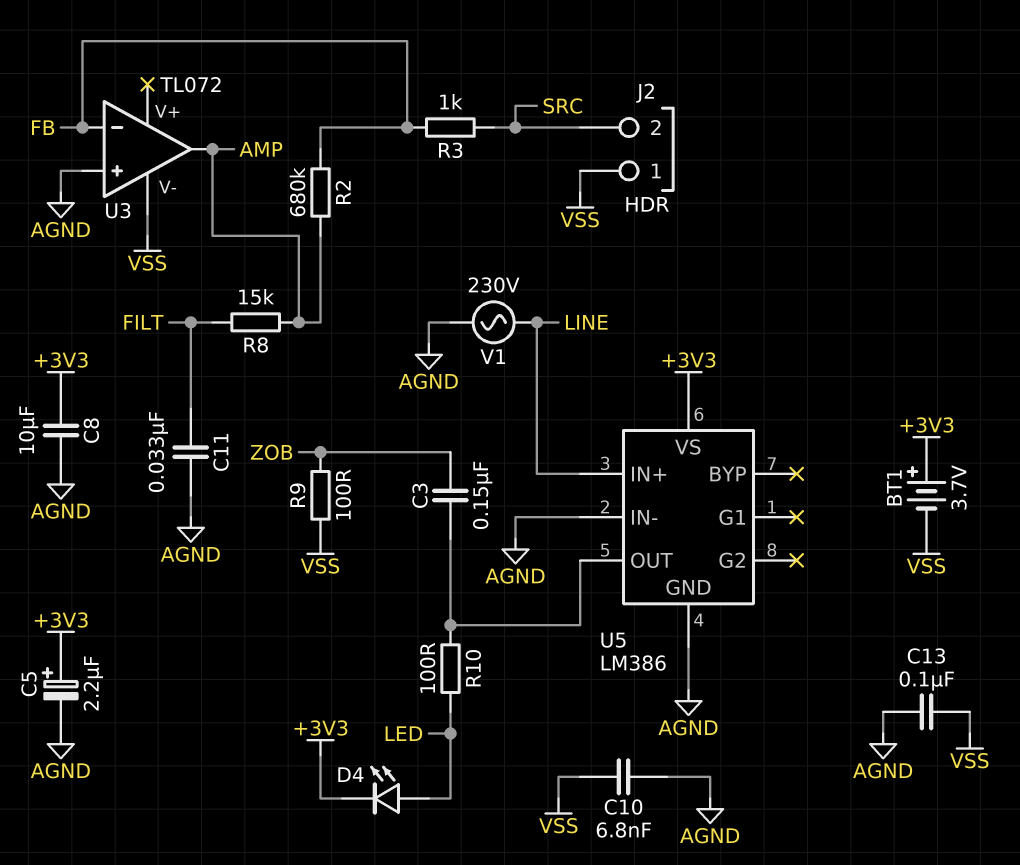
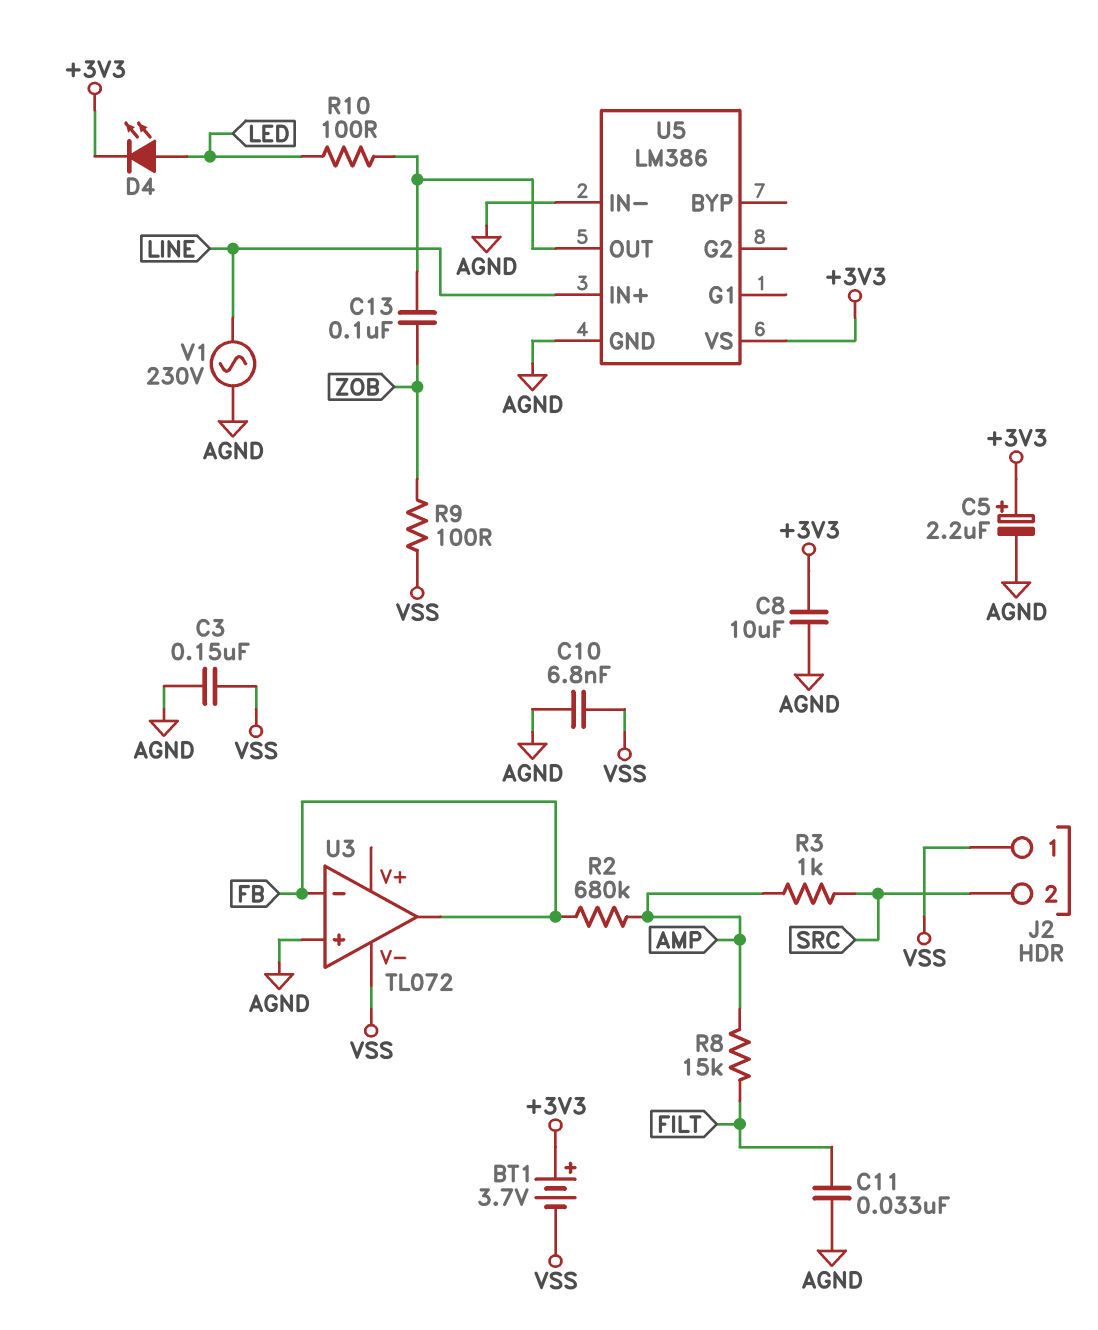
C3: 150nF (U5/OUT, ZOB) -> 150nF (AGND, VSS)
C13: 100nF (AGND, VSS) -> 100nF (U5/OUT, ZOB)
R3: 1k (FB, SRC) -> 1k (AMP, SRC)
U3 pin out: AMP -> FB

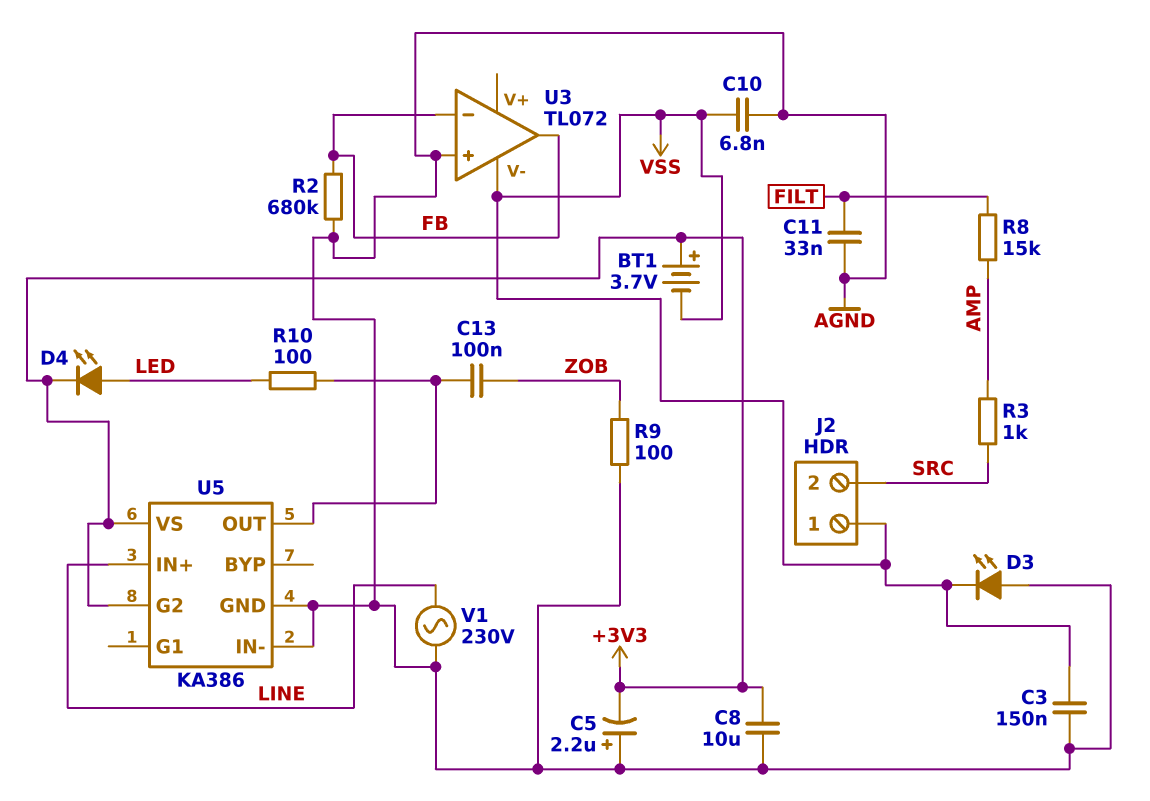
C5: 2.2uF (plus +3V3, minus AGND) -> 2.2uF (plus AGND, minus +3V3)
D3: none -> LED (A AGND, K VSS)
R2: 680k (AMP, FB) -> 680k (AGND, FB)
R9: 100 (VSS, ZOB) -> 100 (AGND, ZOB)
U5: LM386 -> KA386
U5 pin G2: none -> +3V3

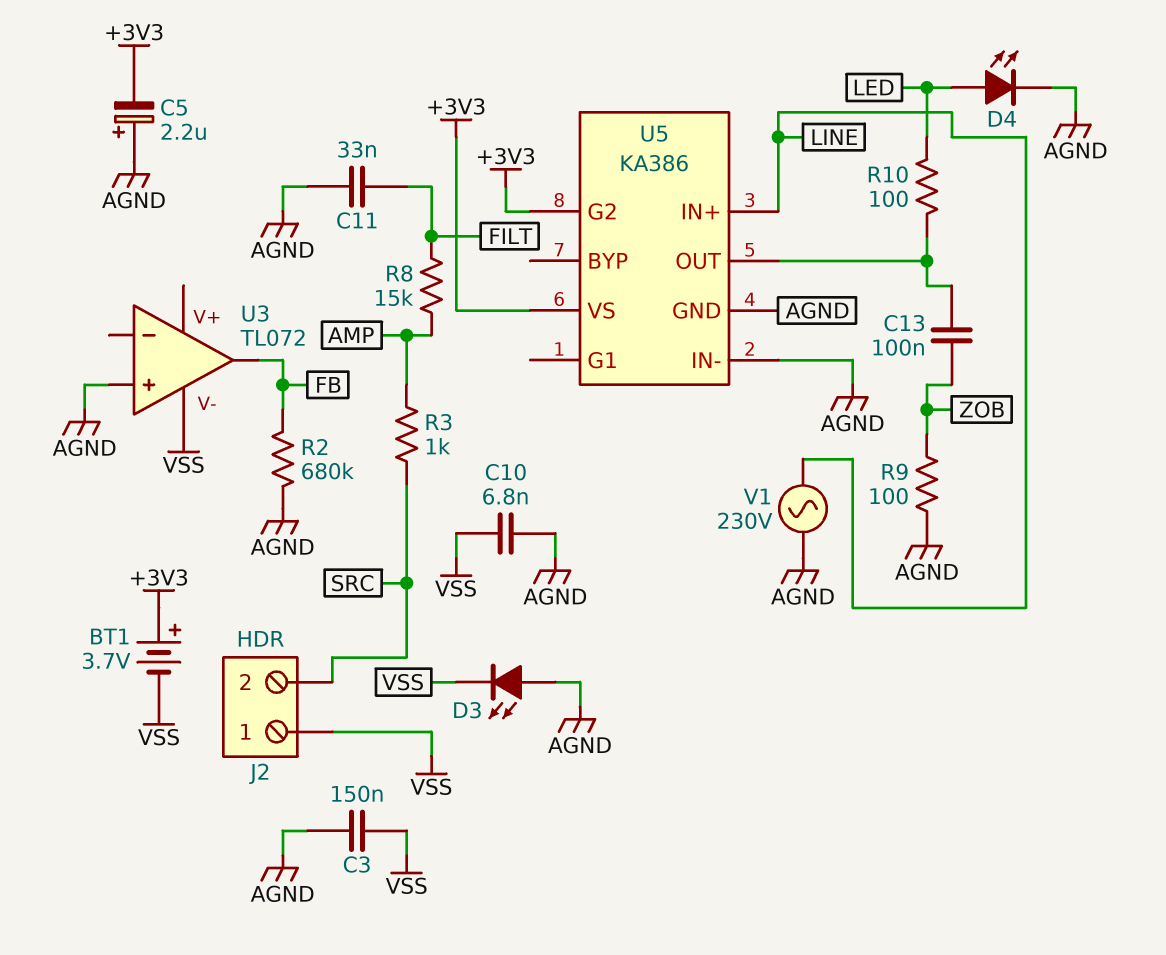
C8: 10uF (+3V3, AGND) -> none
D4: LED (A LED, K +3V3) -> LED (A LED, K AGND)
U3 pin in-: FB -> none

